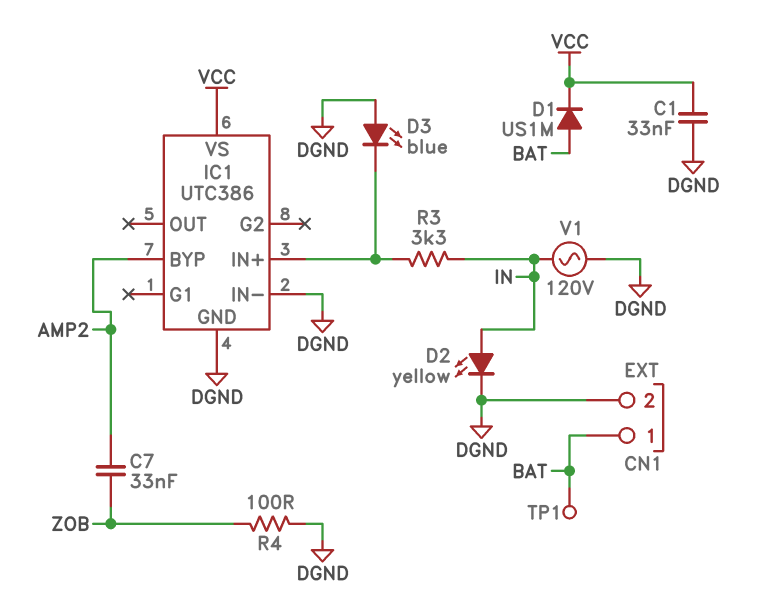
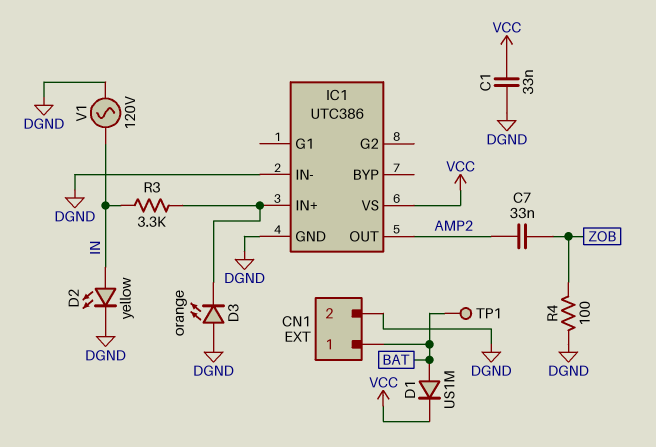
D3: LED blue (A DGND, K IC1/IN+) -> LED orange (A DGND, K IC1/IN+)
IC1 pin BYP: AMP2 -> none
IC1 pin OUT: none -> AMP2

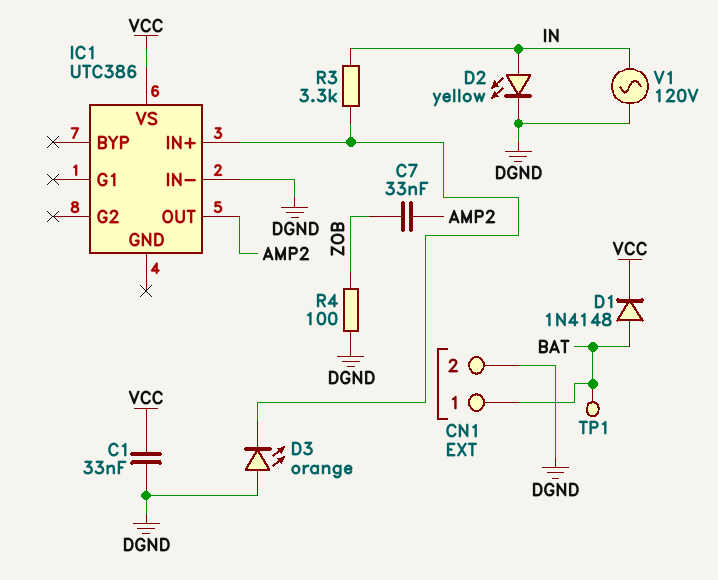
D1: diode US1M (A BAT, K VCC) -> diode 1N4148 (A BAT, K VCC)
IC1 pin GND: DGND -> none

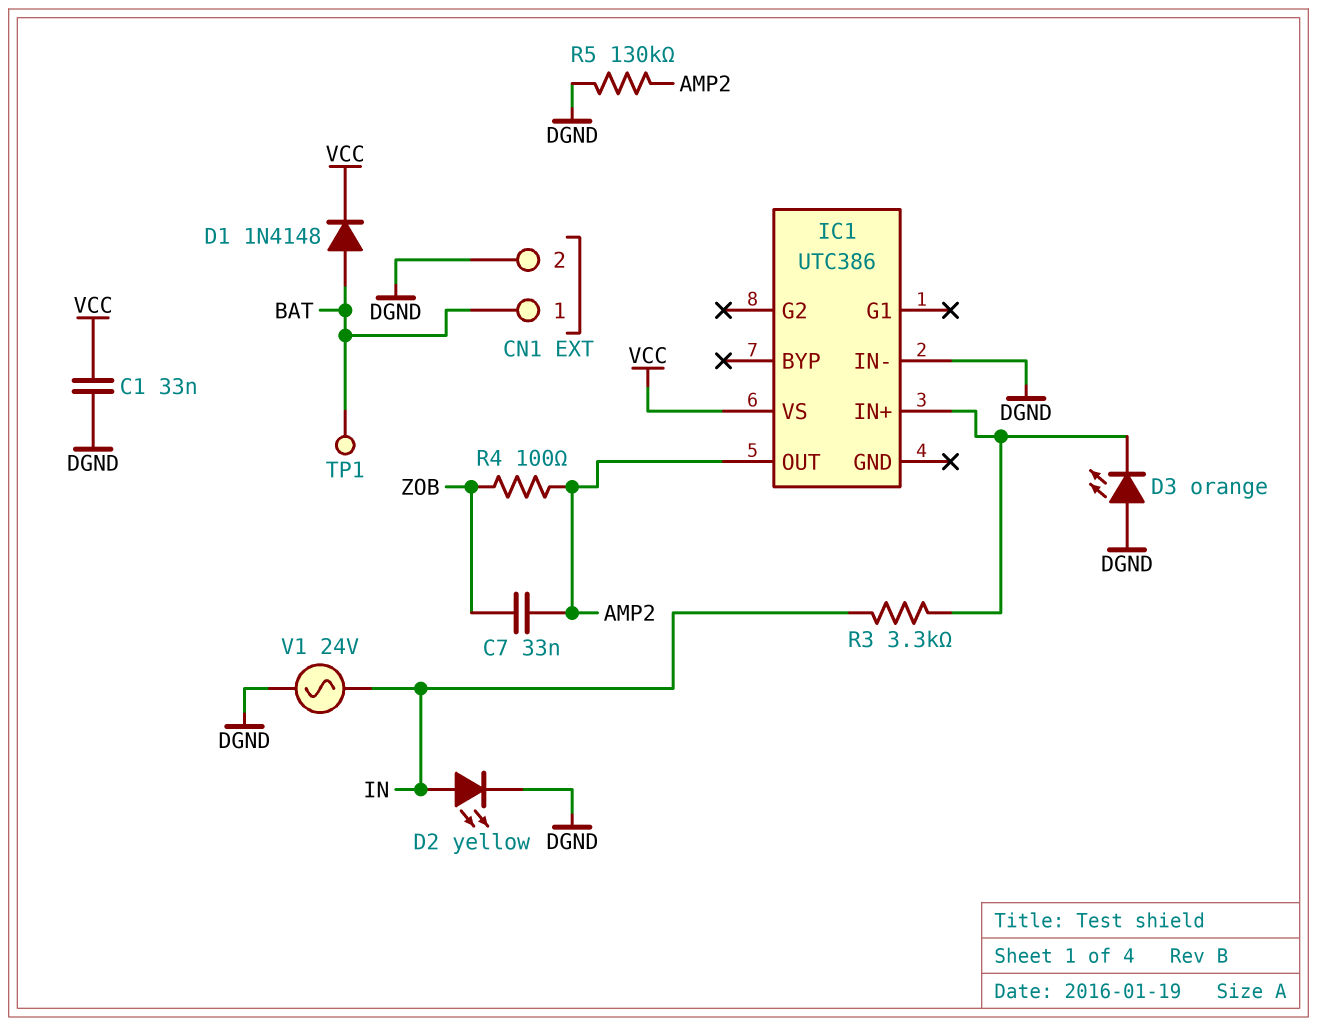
R4: 100 (DGND, ZOB) -> 100 (AMP2, ZOB)
R5: none -> 130k (AMP2, DGND)
V1: AC 120V (DGND, IN) -> AC 24V (DGND, IN)

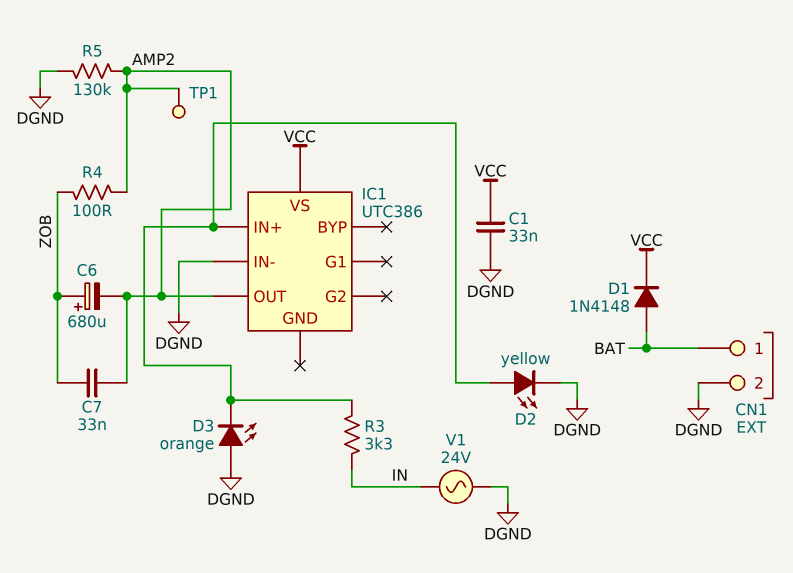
C6: none -> 680uF (plus ZOB, minus AMP2)
D2: LED yellow (A IN, K DGND) -> LED yellow (A IC1/IN+, K DGND)
TP1: test point (BAT) -> test point (AMP2)

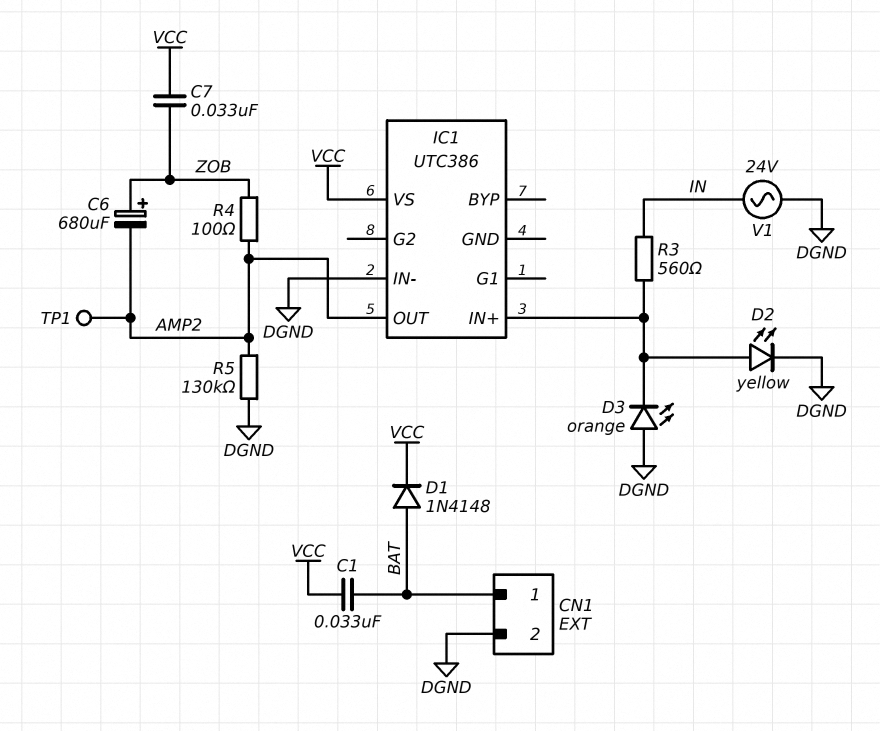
C1: 33nF (DGND, VCC) -> 33nF (BAT, VCC)
C7: 33nF (AMP2, ZOB) -> 33nF (VCC, ZOB)
R3: 3.3k (IC1/IN+, IN) -> 560 (IC1/IN+, IN)

